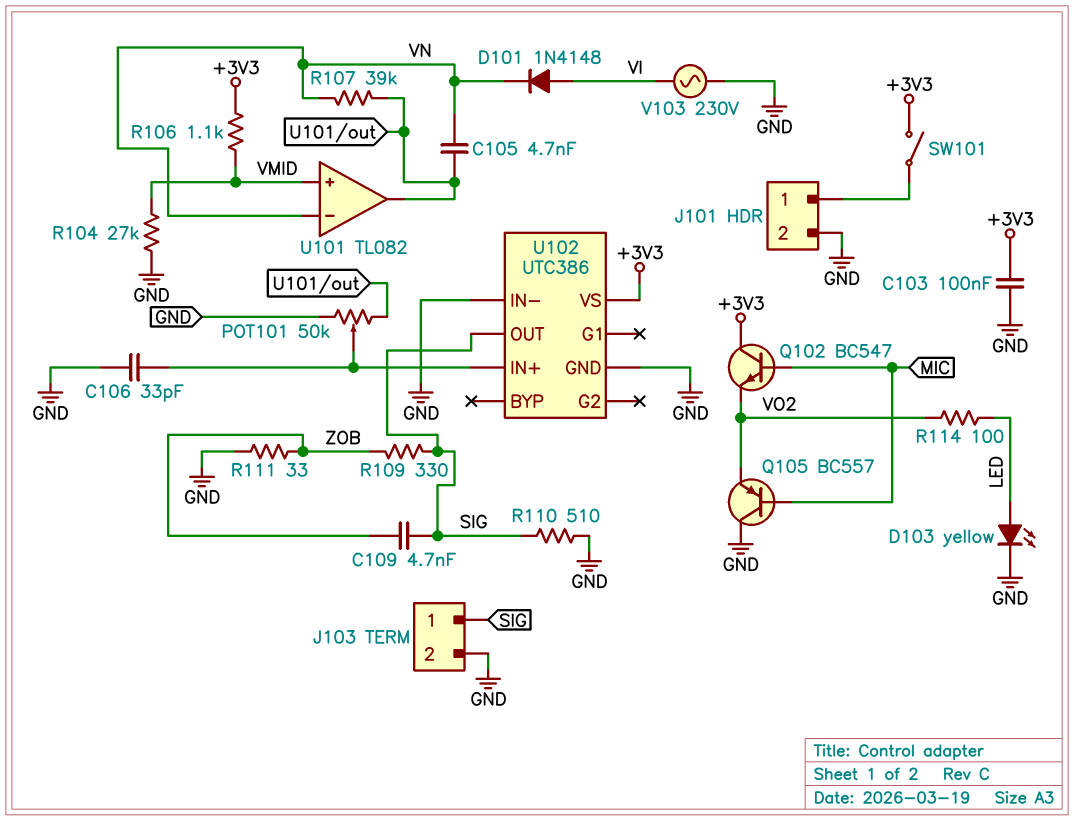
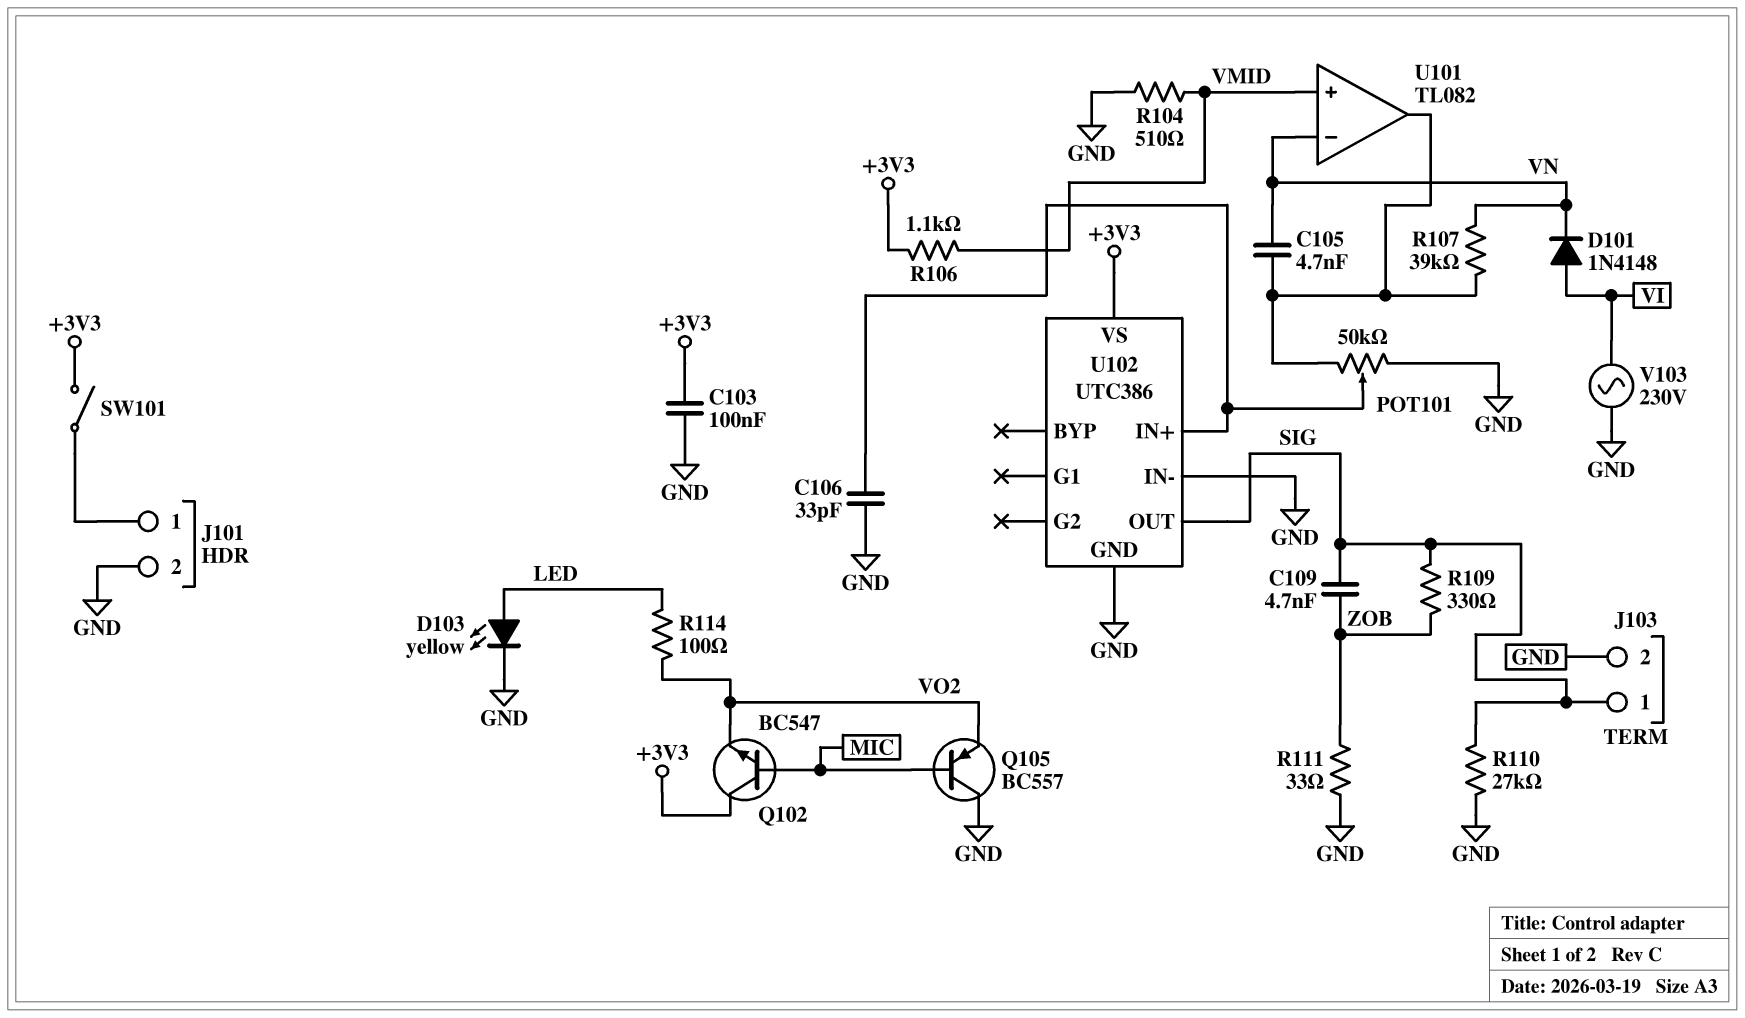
R104: 27k (GND, VMID) -> 510 (GND, VMID)
R110: 510 (GND, SIG) -> 27k (GND, SIG)

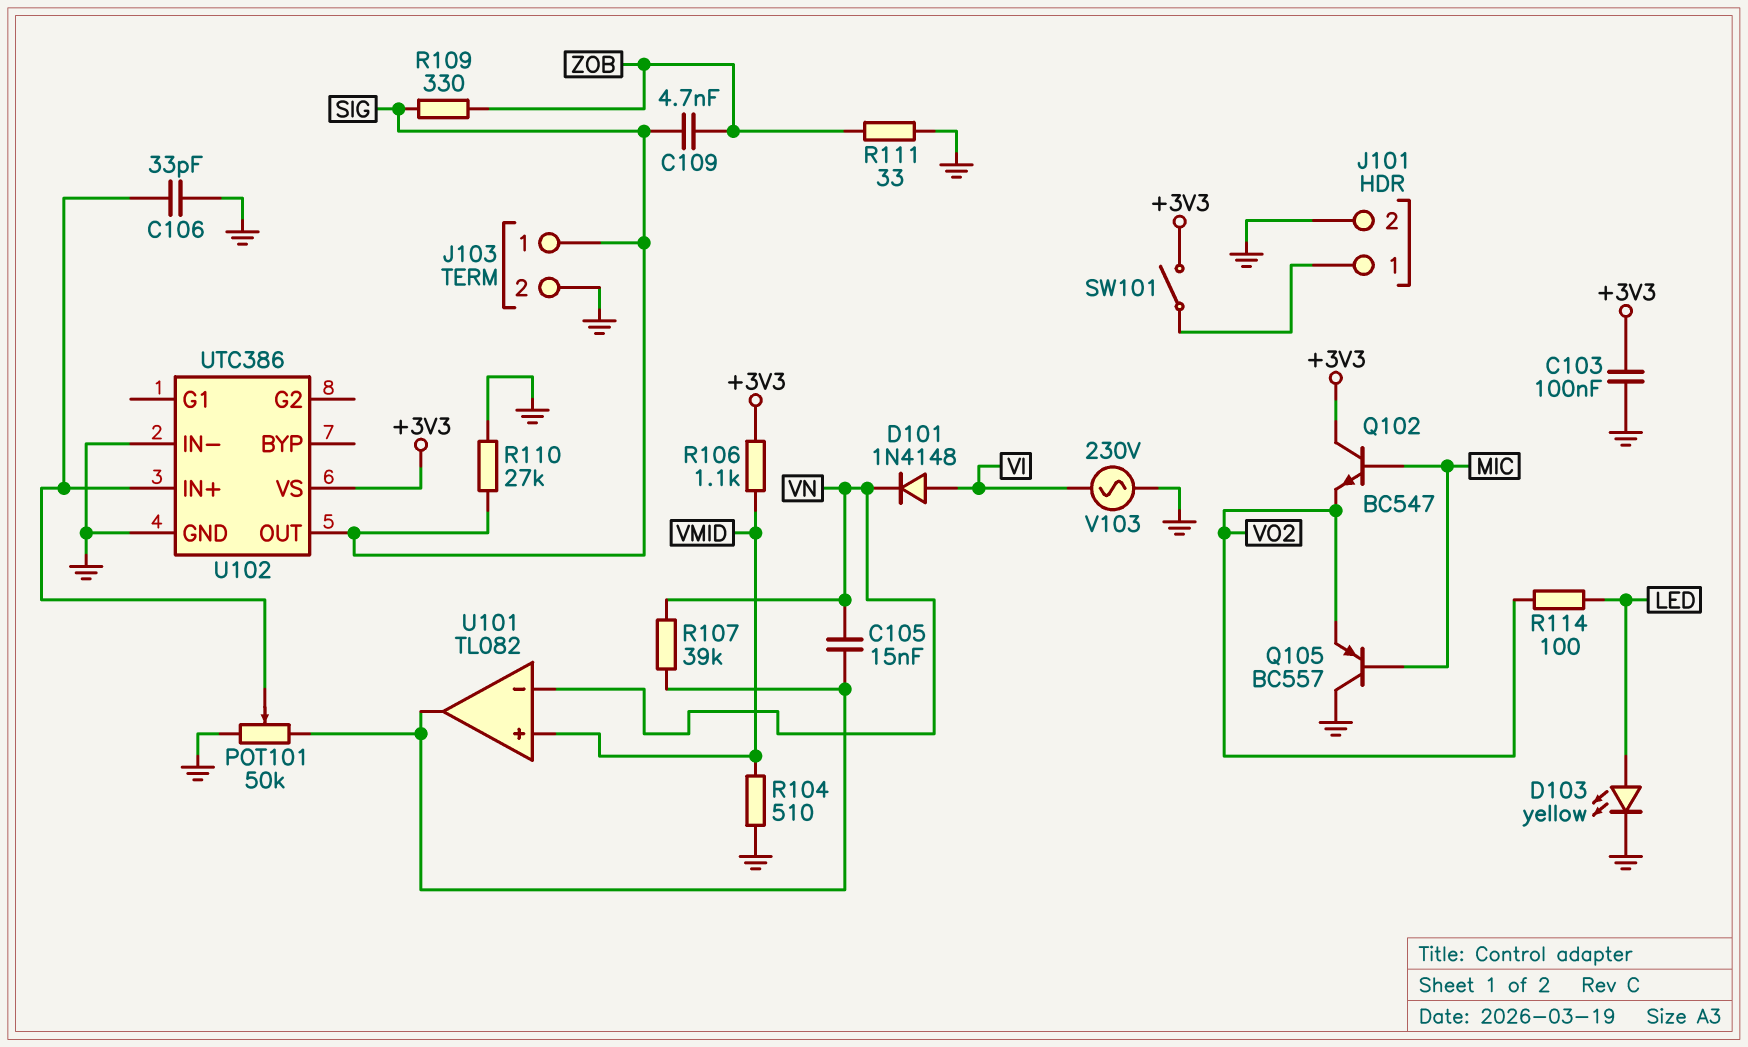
C105: 4.7nF (U101/out, VN) -> 15nF (U101/out, VN)

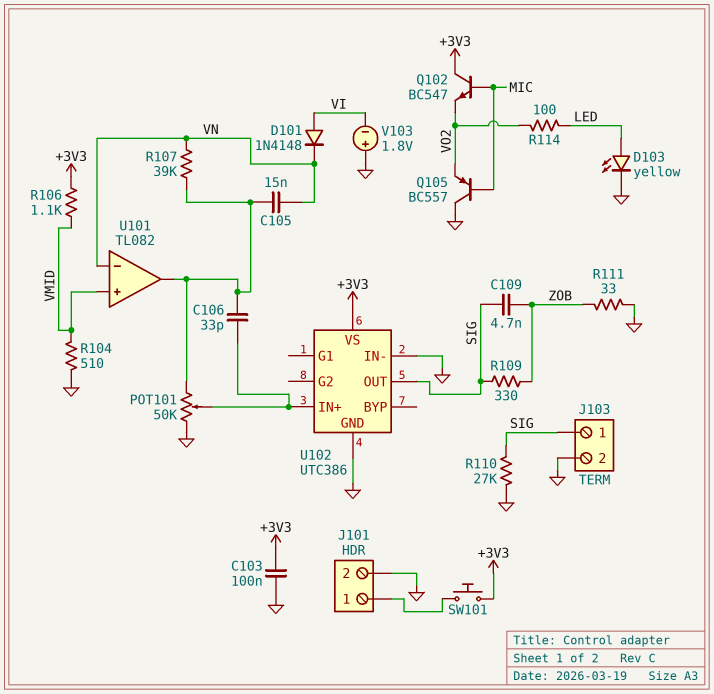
C106: 33pF (GND, U102/IN+) -> 33pF (U101/out, U102/IN+)
SW101: switch (+3V3, J101/1) -> button (+3V3, J101/1)
V103: AC 230V (GND, VI) -> 1.8V (plus GND, minus VI)

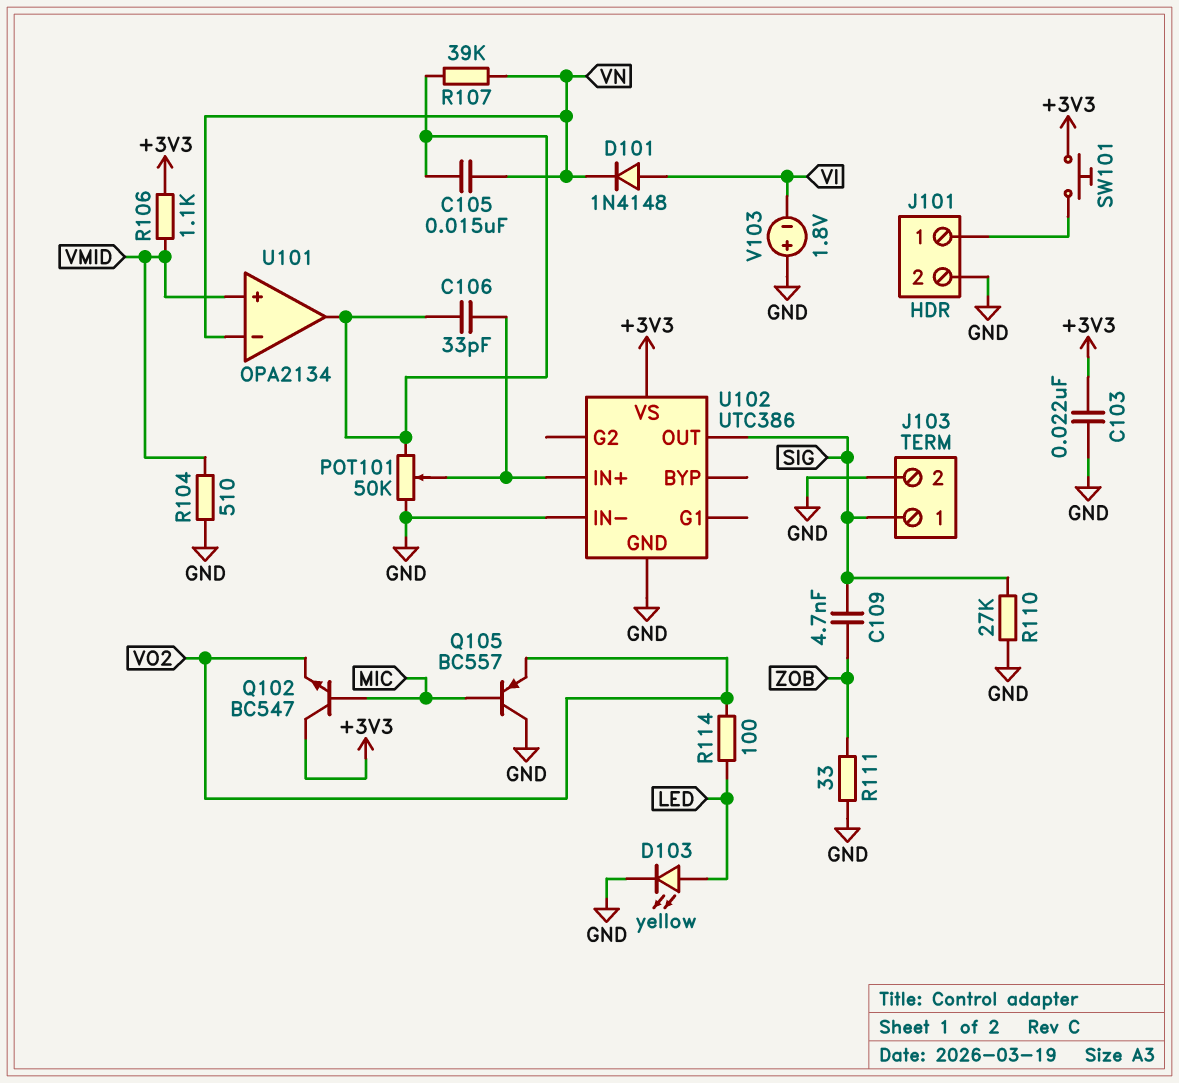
C103: 100nF (+3V3, GND) -> 22nF (+3V3, GND)
R109: 330 (SIG, ZOB) -> none
U101: TL082 -> OPA2134

